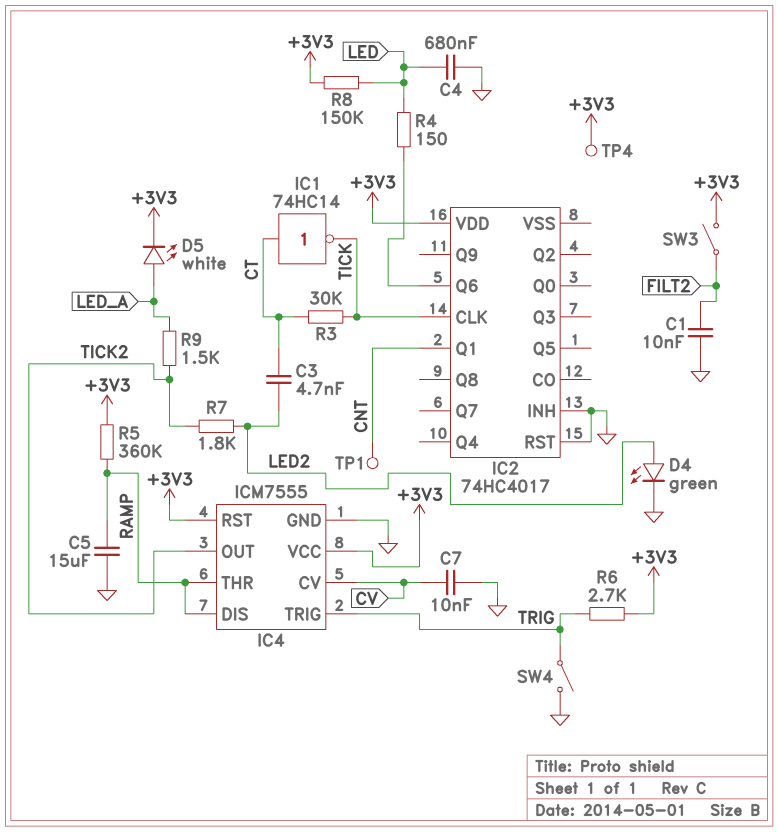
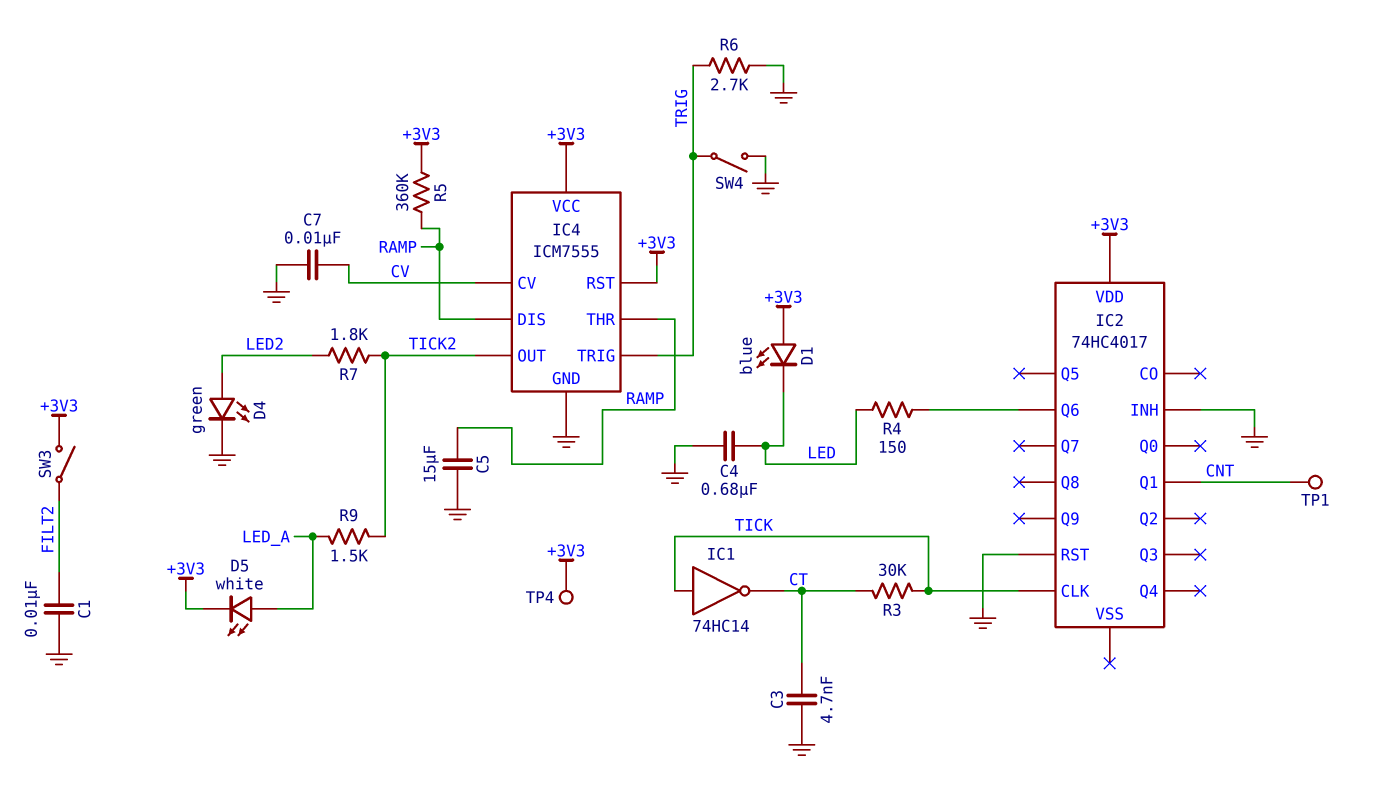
C3: 4.7nF (CT, LED2) -> 4.7nF (CT, GND)
D1: none -> LED blue (A +3V3, K LED)
IC1: NOT 74HC14 (in CT, out TICK) -> NOT 74HC14 (in TICK, out CT)
R6: 2.7k (+3V3, TRIG) -> 2.7k (GND, TRIG)
R8: 150k (+3V3, LED) -> none

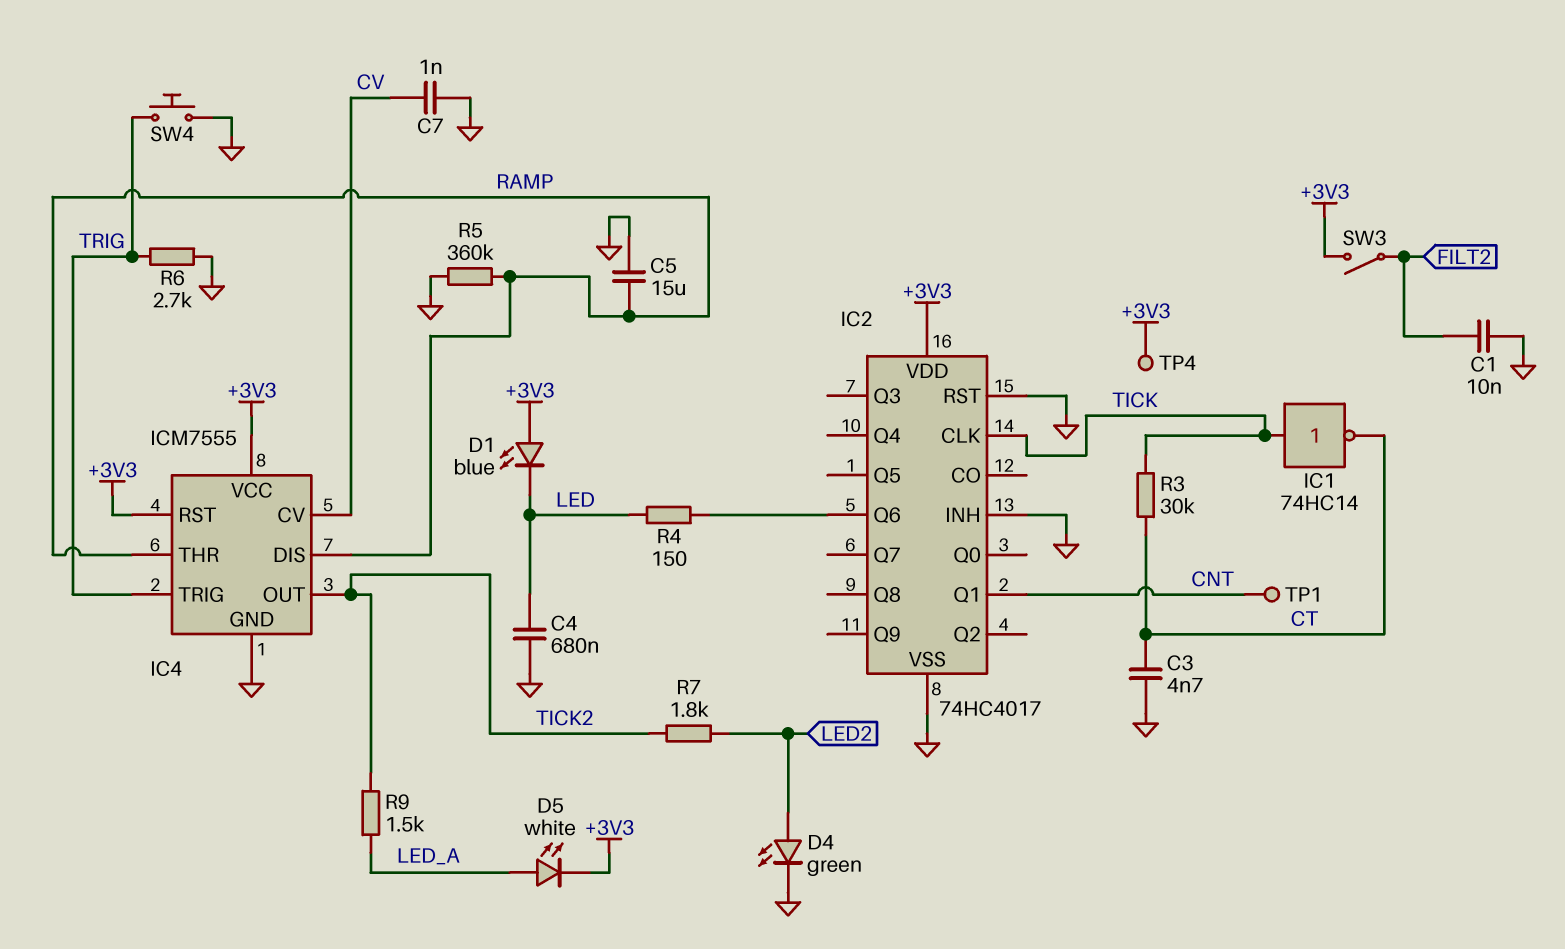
C7: 10nF (CV, GND) -> 1nF (CV, GND)
IC2 pin VSS: none -> GND
R5: 360k (+3V3, RAMP) -> 360k (GND, RAMP)
SW4: switch (GND, TRIG) -> button (GND, TRIG)

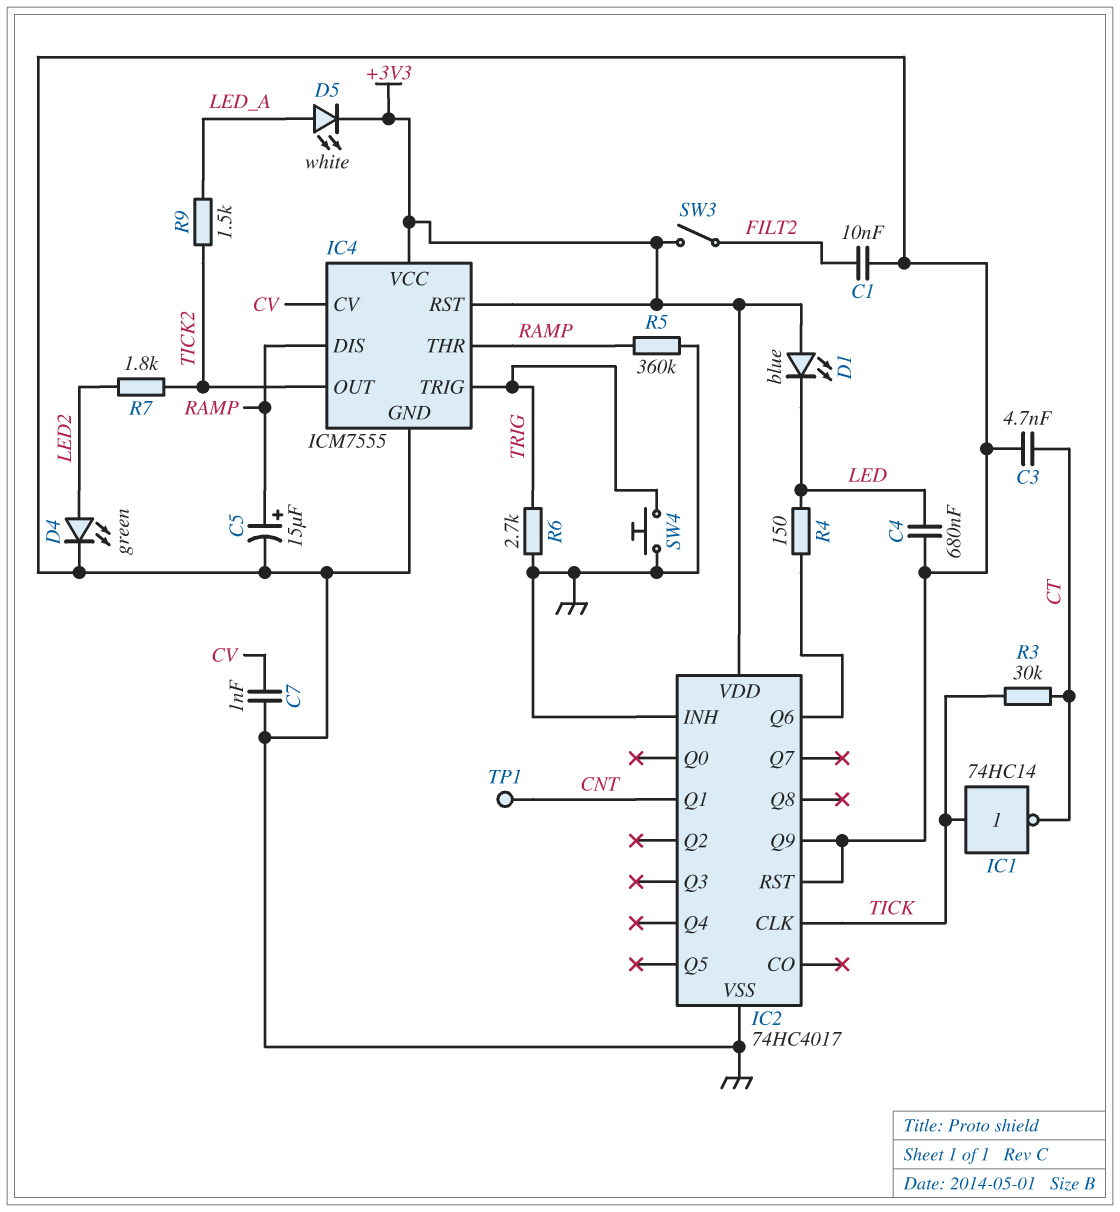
C5: 15uF (GND, RAMP) -> 15uF (plus RAMP, minus GND)
IC2 pin Q9: none -> GND
TP4: test point (+3V3) -> none

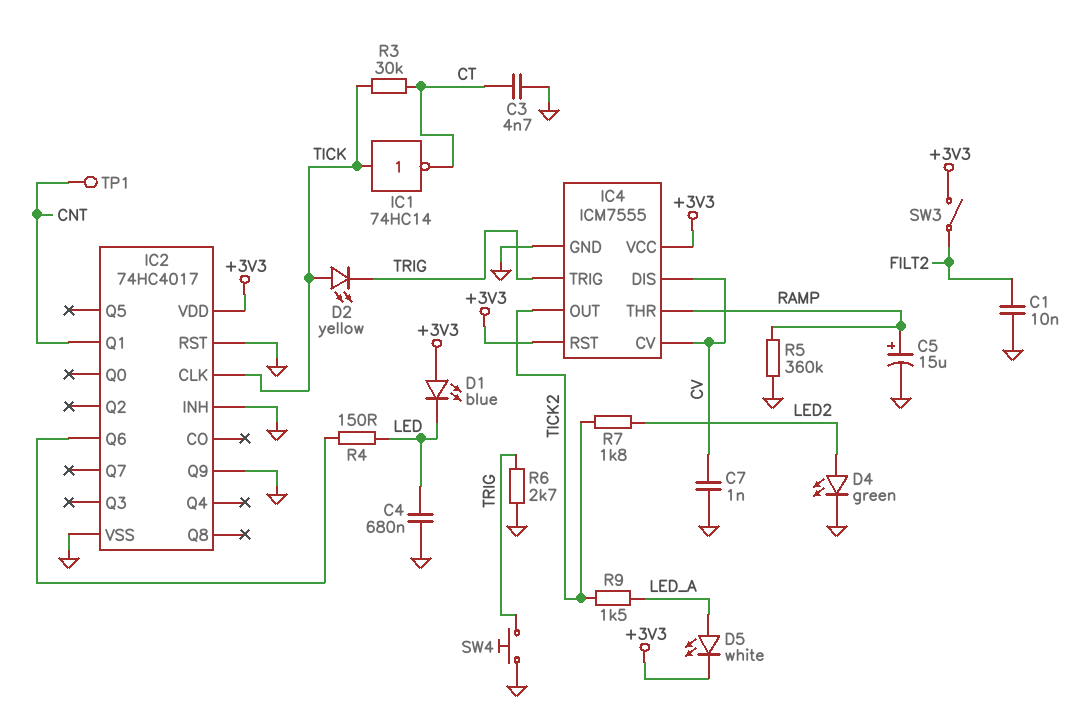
D2: none -> LED yellow (A TICK, K TRIG)
IC4 pin DIS: RAMP -> CV

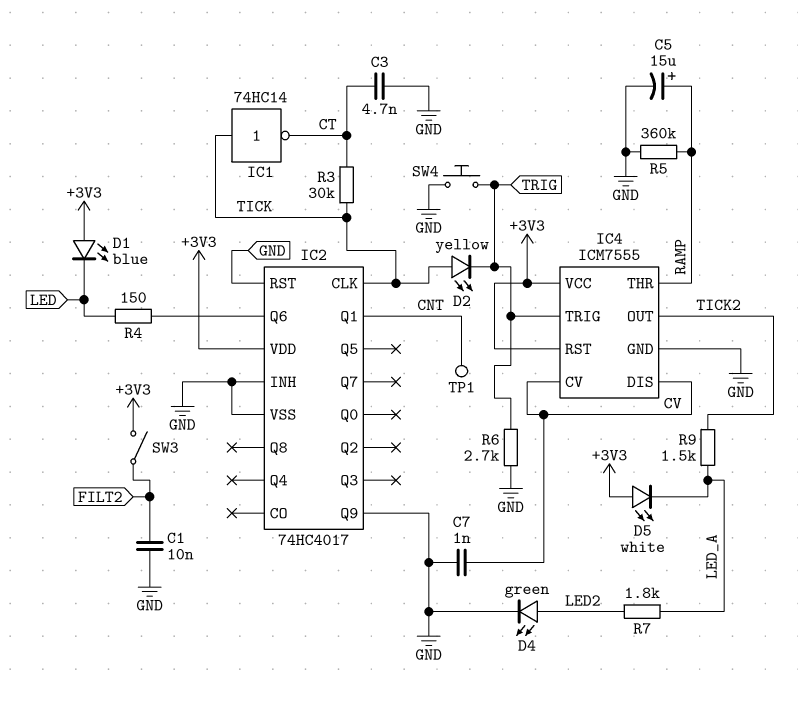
C4: 680nF (GND, LED) -> none
D5: LED white (A LED_A, K +3V3) -> LED white (A +3V3, K LED_A)
R7: 1.8k (LED2, TICK2) -> 1.8k (LED2, LED_A)

